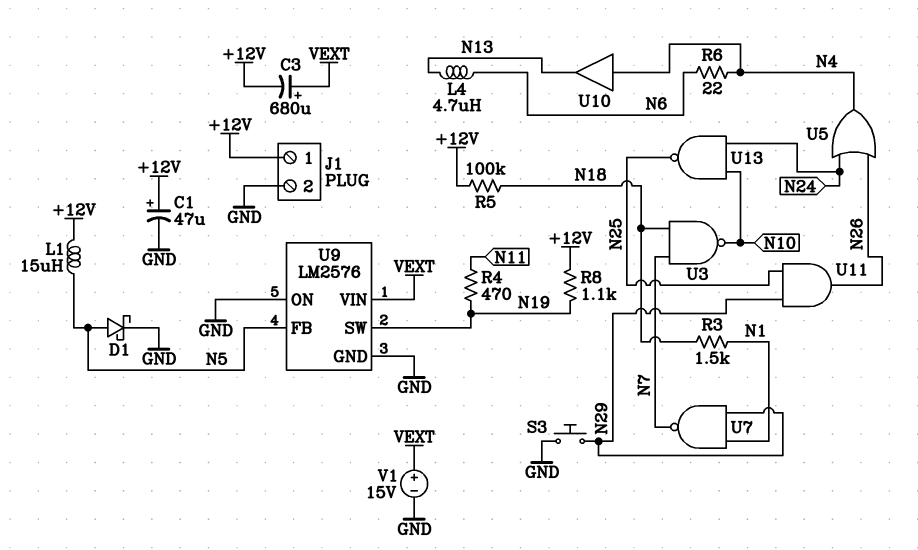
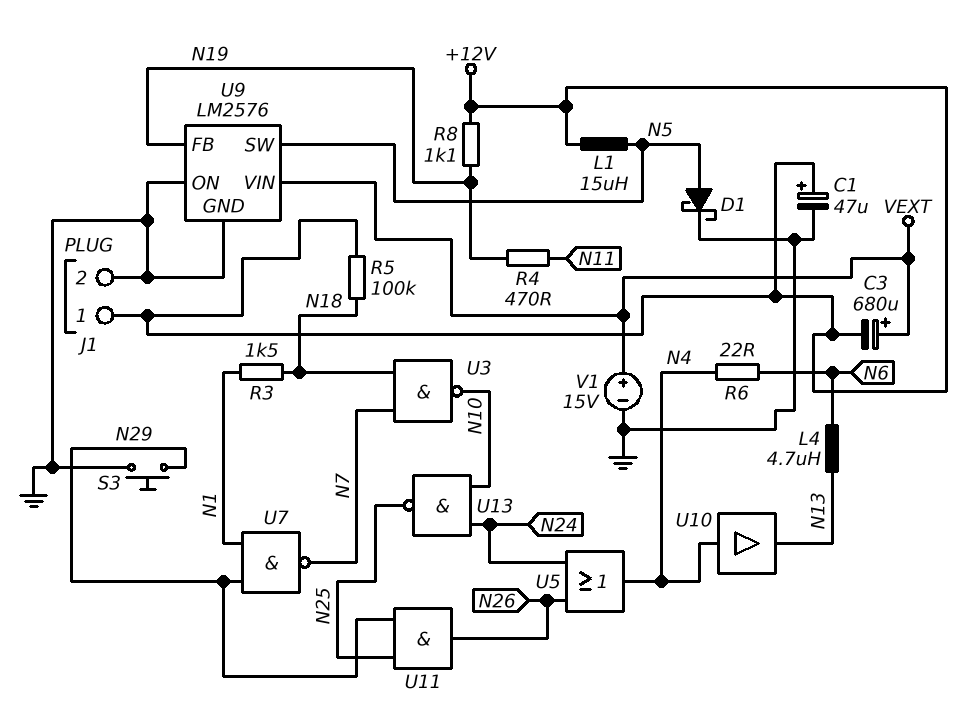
U9 pin FB: N5 -> N19
U9 pin SW: N19 -> N5

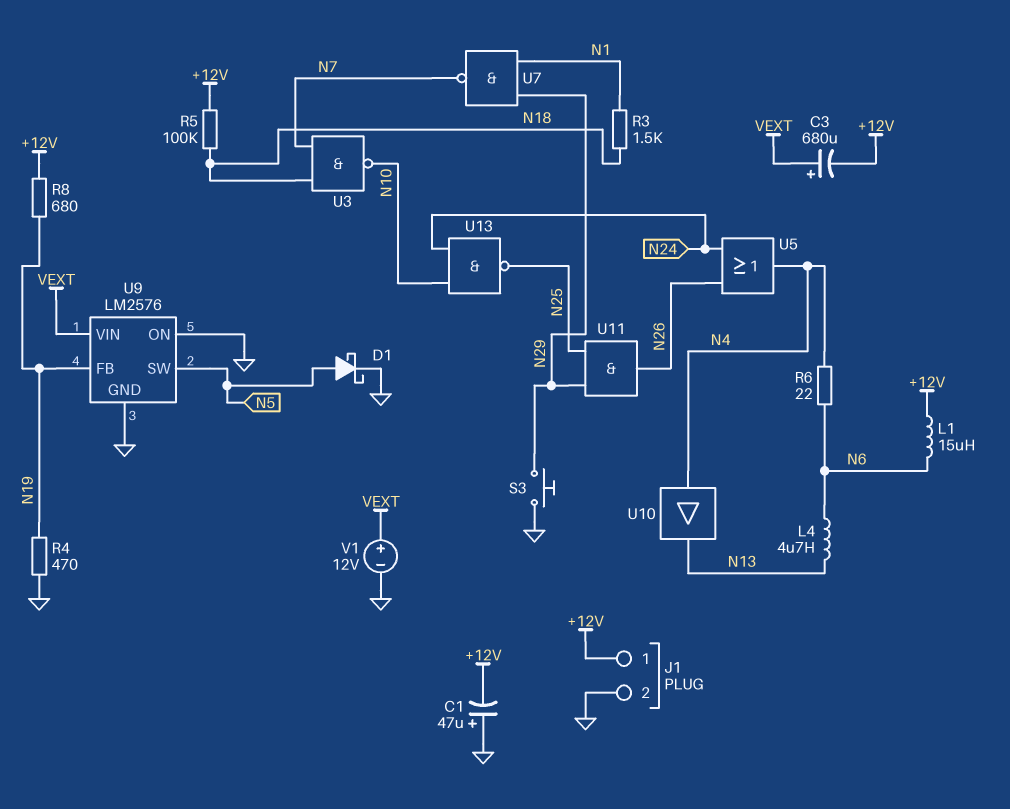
C1: 47uF (plus +12V, minus GND) -> 47uF (plus GND, minus +12V)
L1: 15uH (+12V, N5) -> 15uH (+12V, N6)
R4: 470 (N11, N19) -> 470 (GND, N19)
R8: 1.1k (+12V, N19) -> 680 (+12V, N19)
V1: 15V (plus VEXT, minus GND) -> 12V (plus VEXT, minus GND)

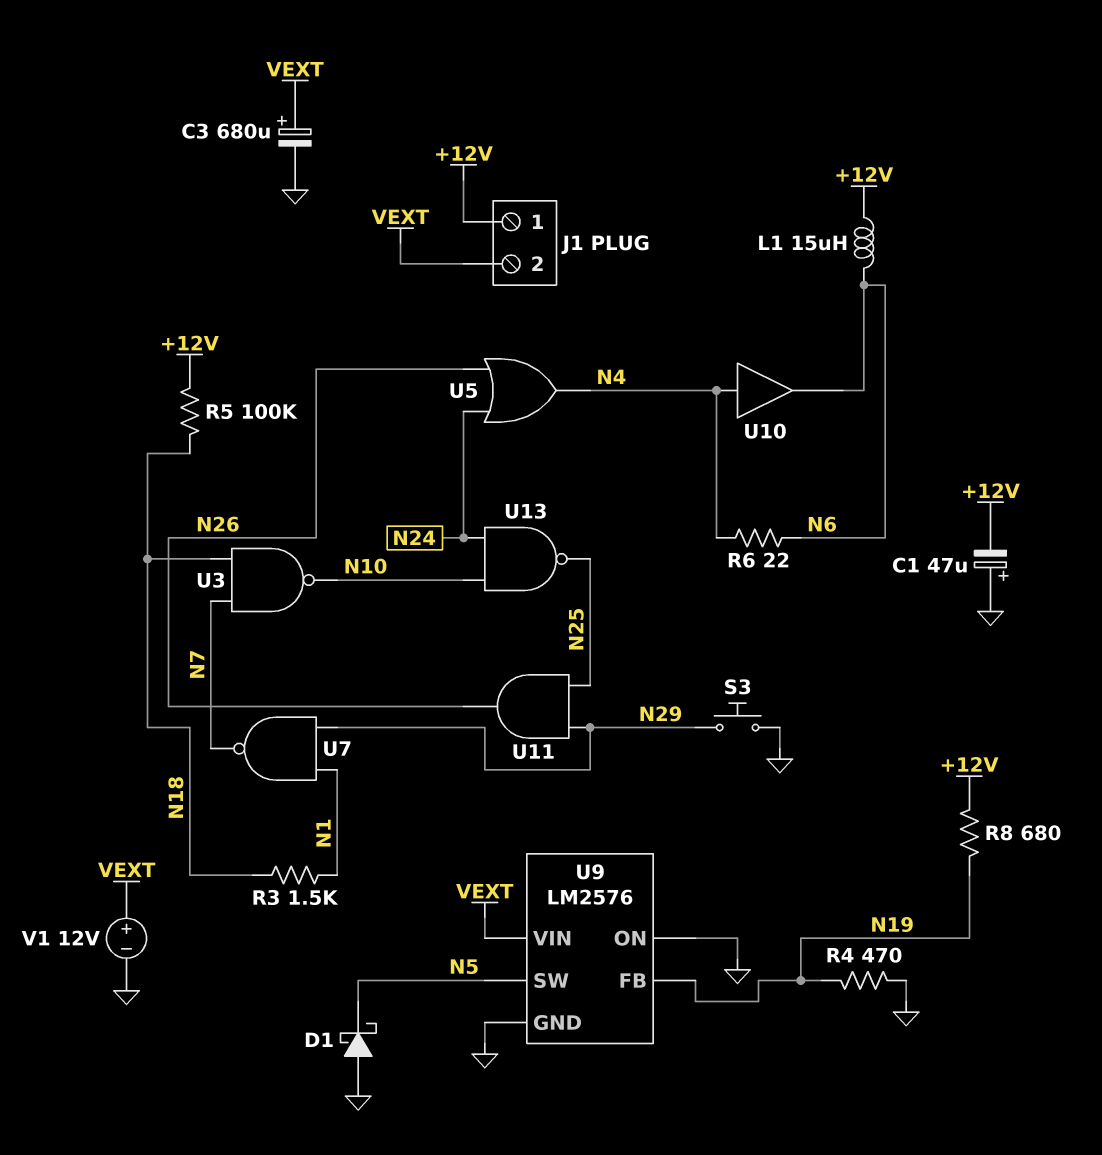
C3: 680uF (plus VEXT, minus +12V) -> 680uF (plus VEXT, minus GND)
D1: schottky (A N5, K GND) -> schottky (A GND, K N5)
J1 pin 2: GND -> VEXT
L4: 4.7uH (N6, N13) -> none
U10: buffer (in N4, out N13) -> buffer (in N4, out N6)

